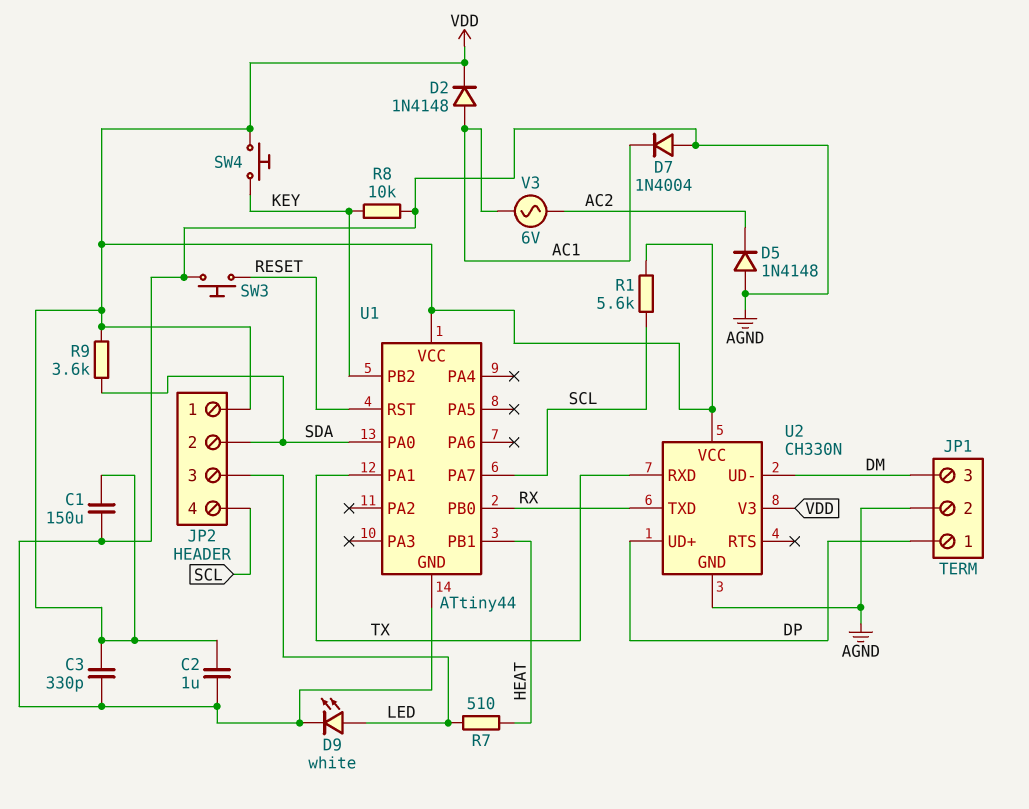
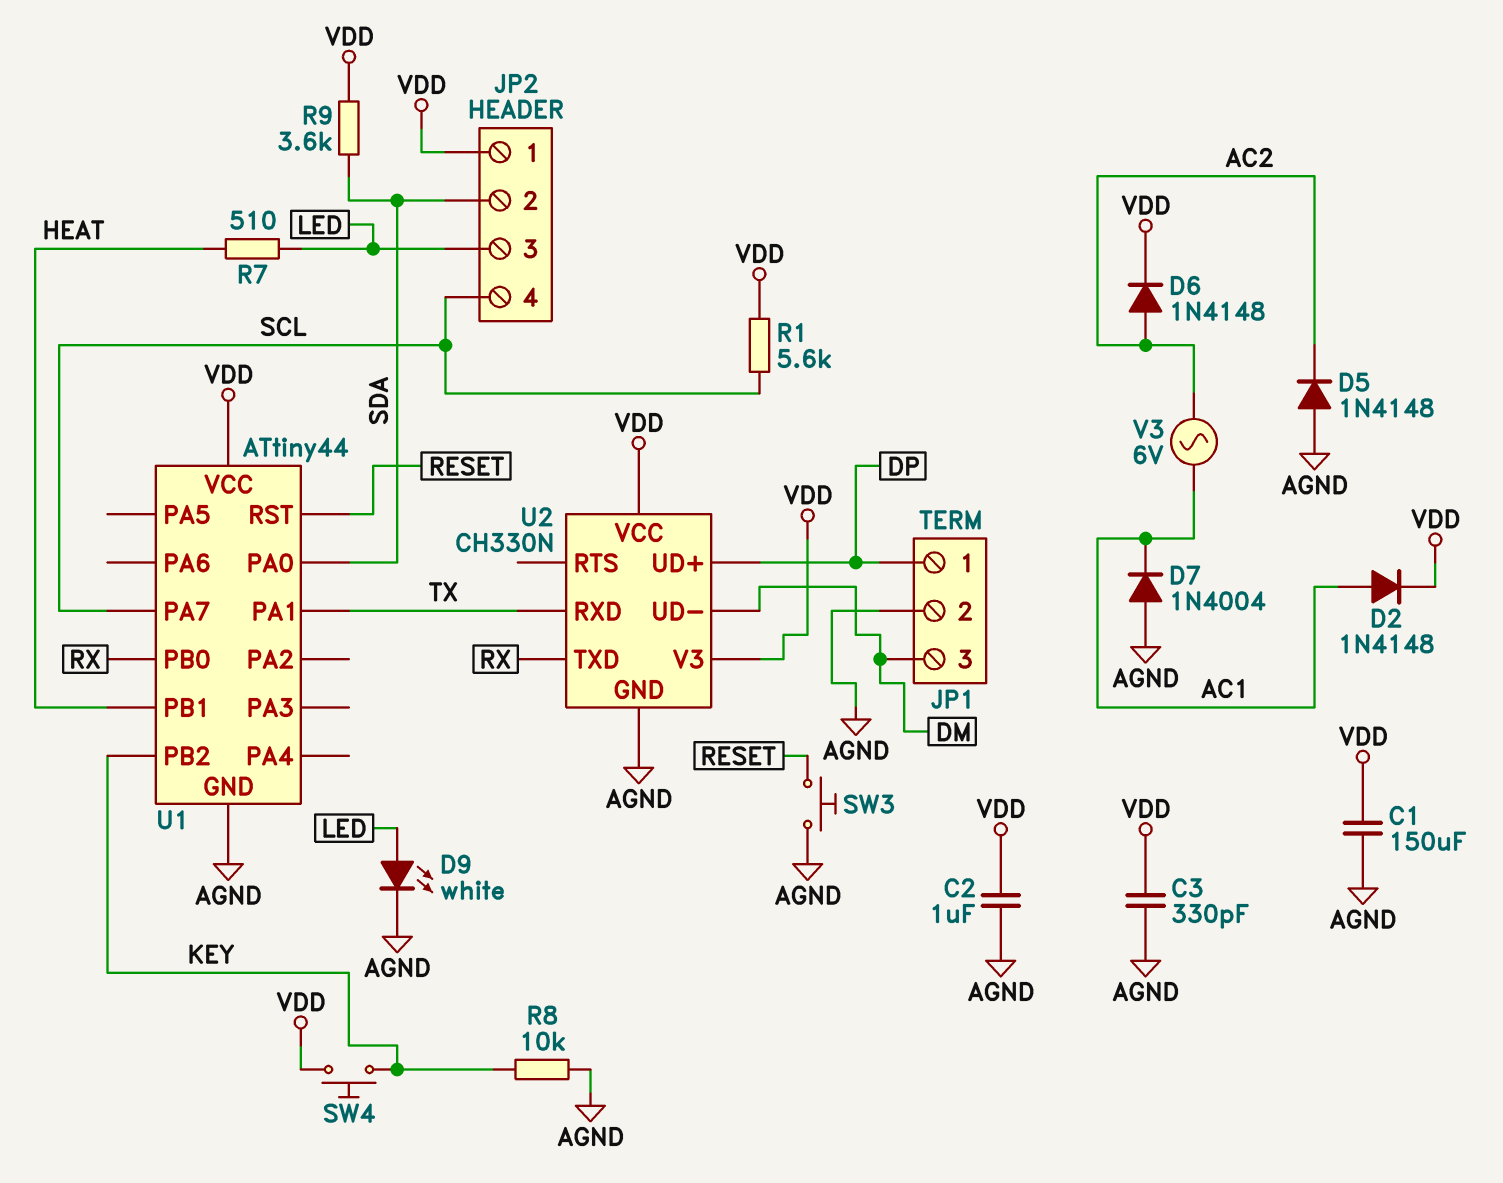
D6: none -> diode 1N4148 (A AC2, K VDD)

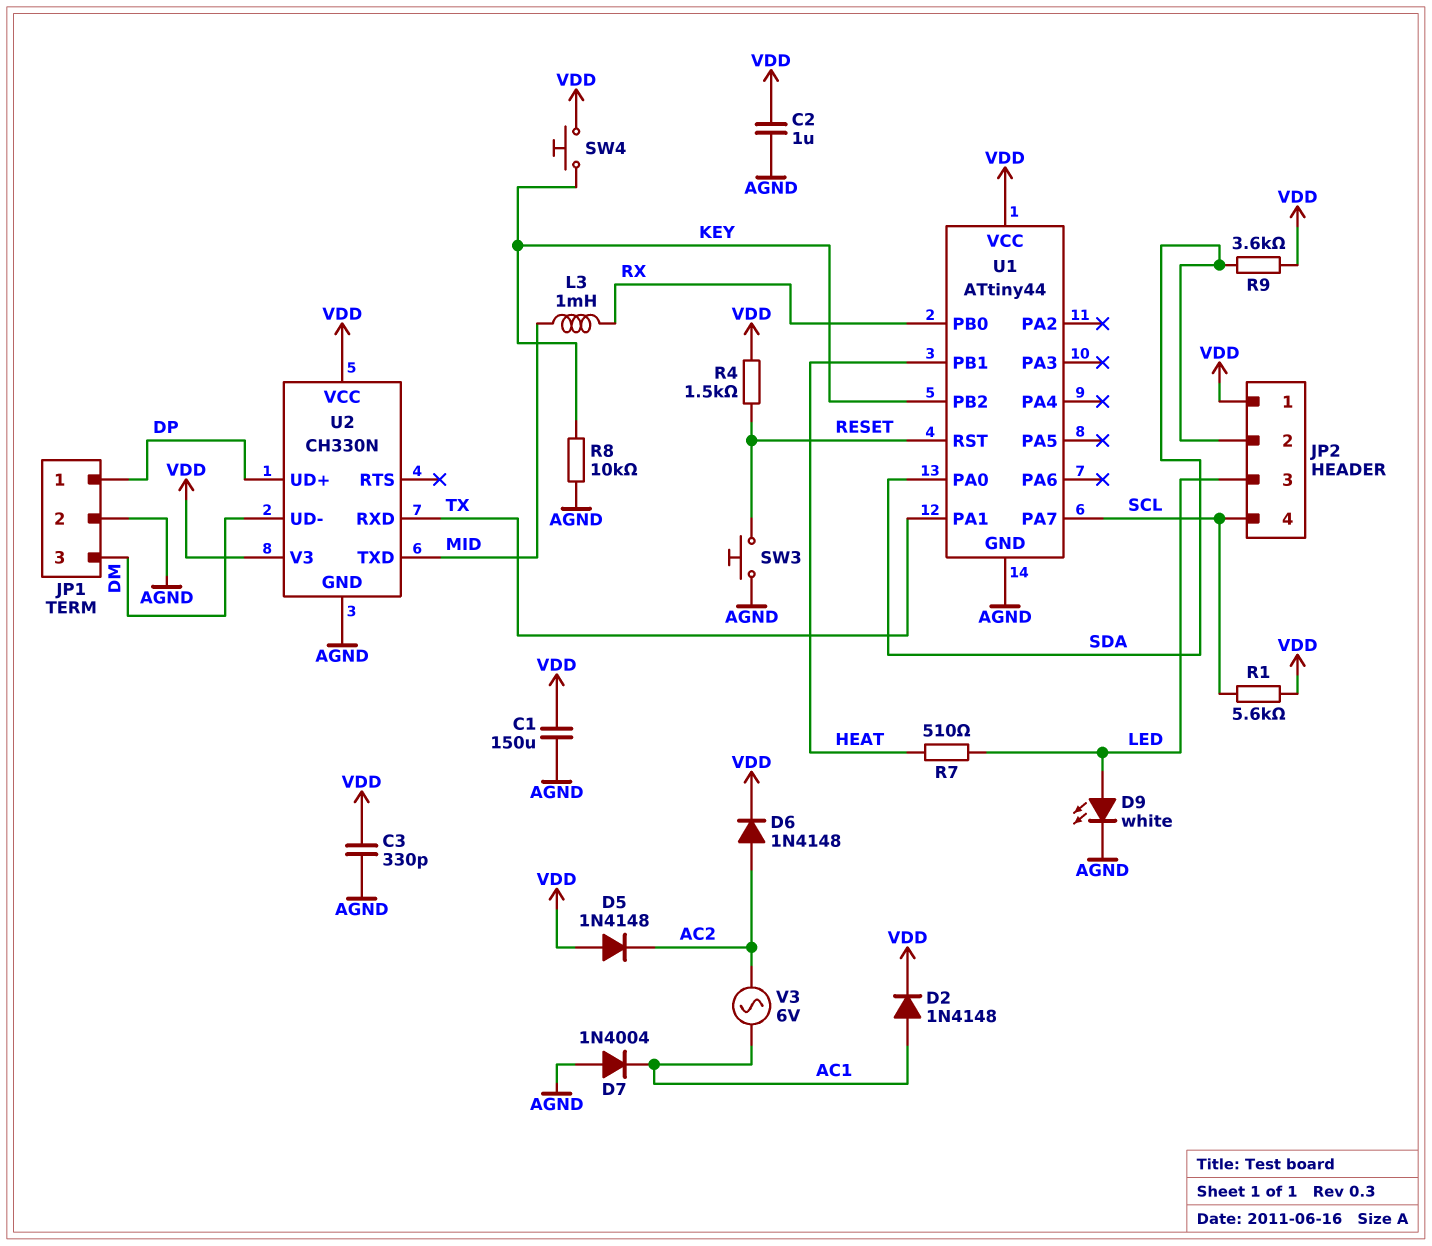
D5: diode 1N4148 (A AGND, K AC2) -> diode 1N4148 (A VDD, K AC2)
L3: none -> 1mH (MID, RX)
R4: none -> 1.5k (RESET, VDD)
U2 pin TXD: RX -> MID

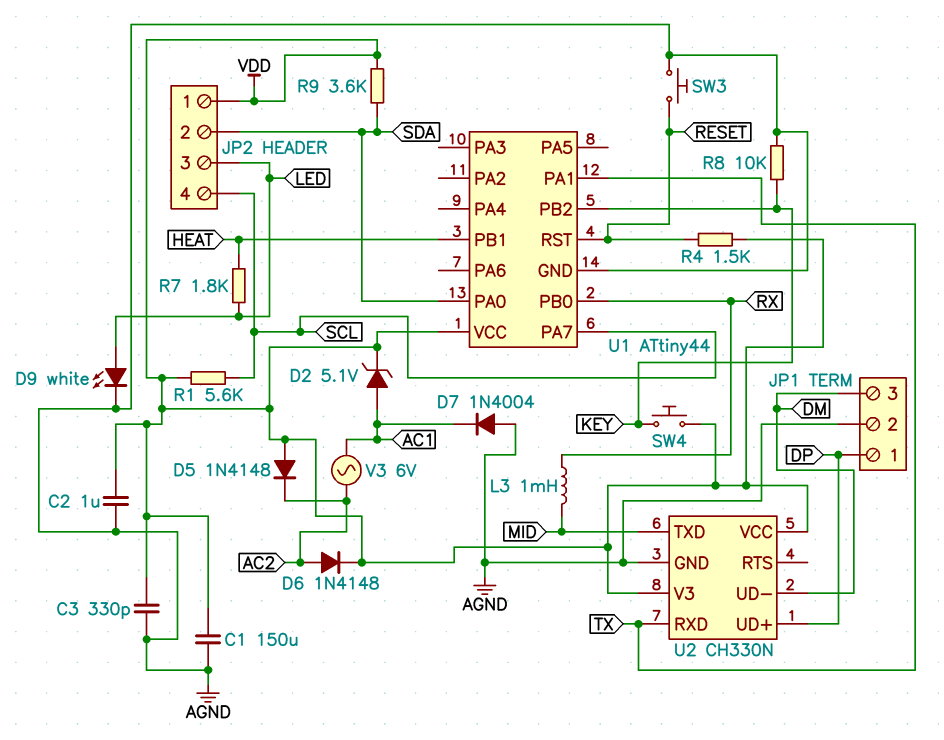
D2: diode 1N4148 (A AC1, K VDD) -> zener 5.1V (A AC1, K VDD)
R7: 510 (HEAT, LED) -> 1.8k (HEAT, LED)

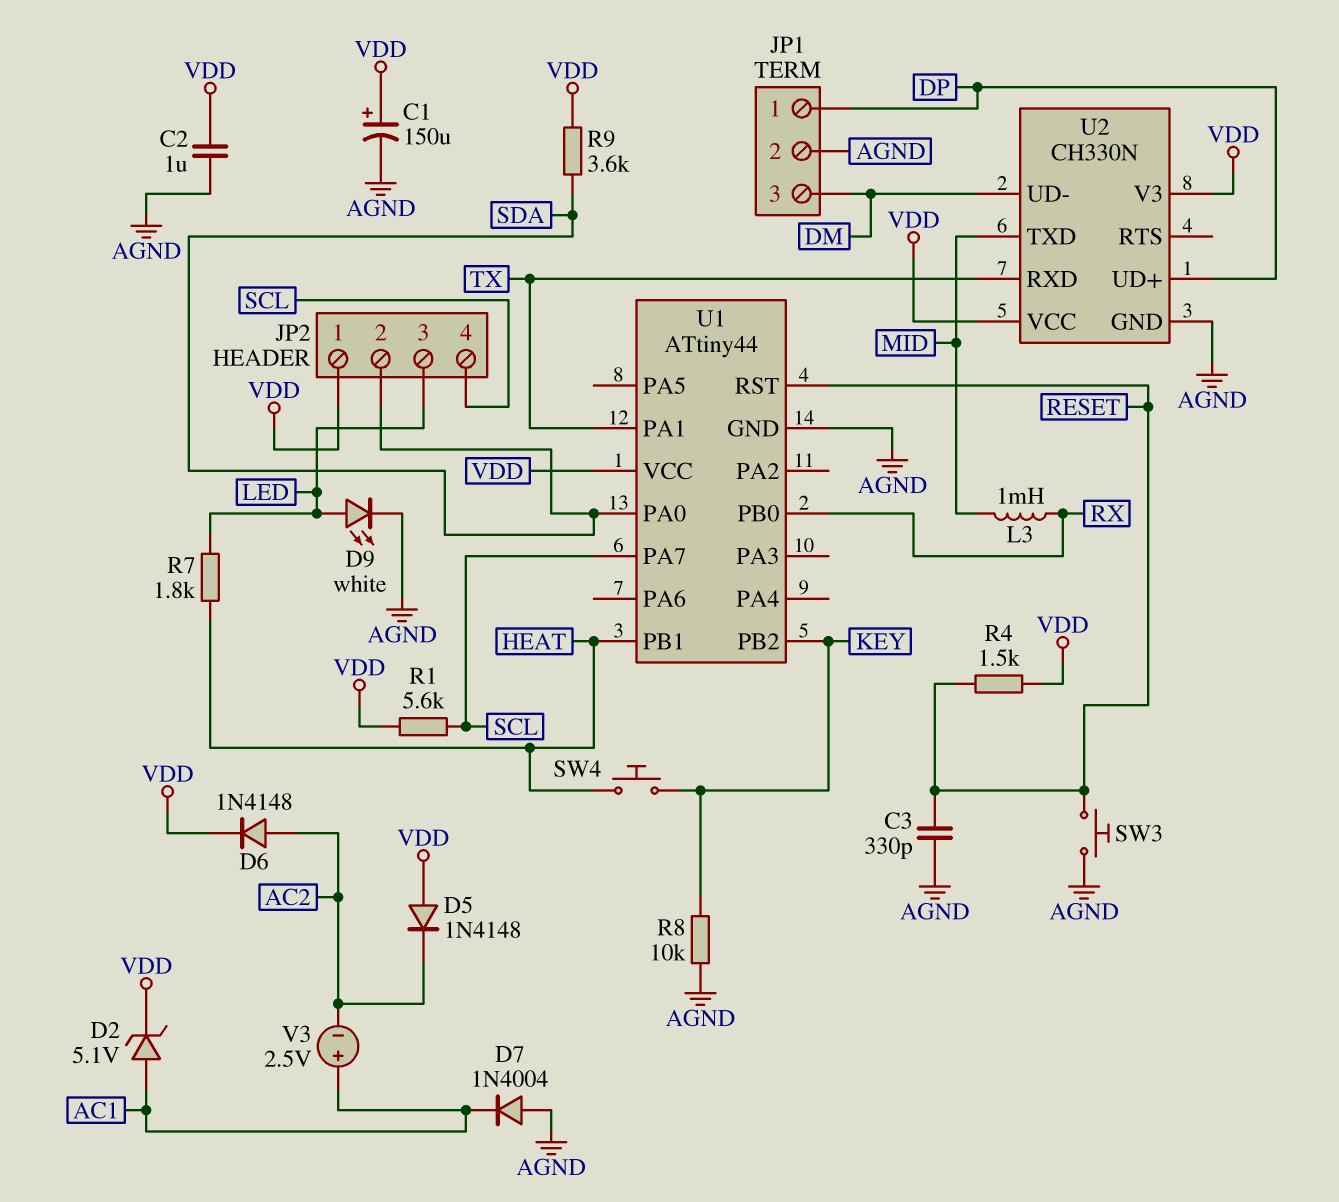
C1: 150uF (AGND, VDD) -> 150uF (plus VDD, minus AGND)
C3: 330pF (AGND, VDD) -> 330pF (AGND, RESET)
SW4: button (KEY, VDD) -> button (HEAT, KEY)
V3: AC 6V (AC1, AC2) -> 2.5V (plus AC1, minus AC2)

